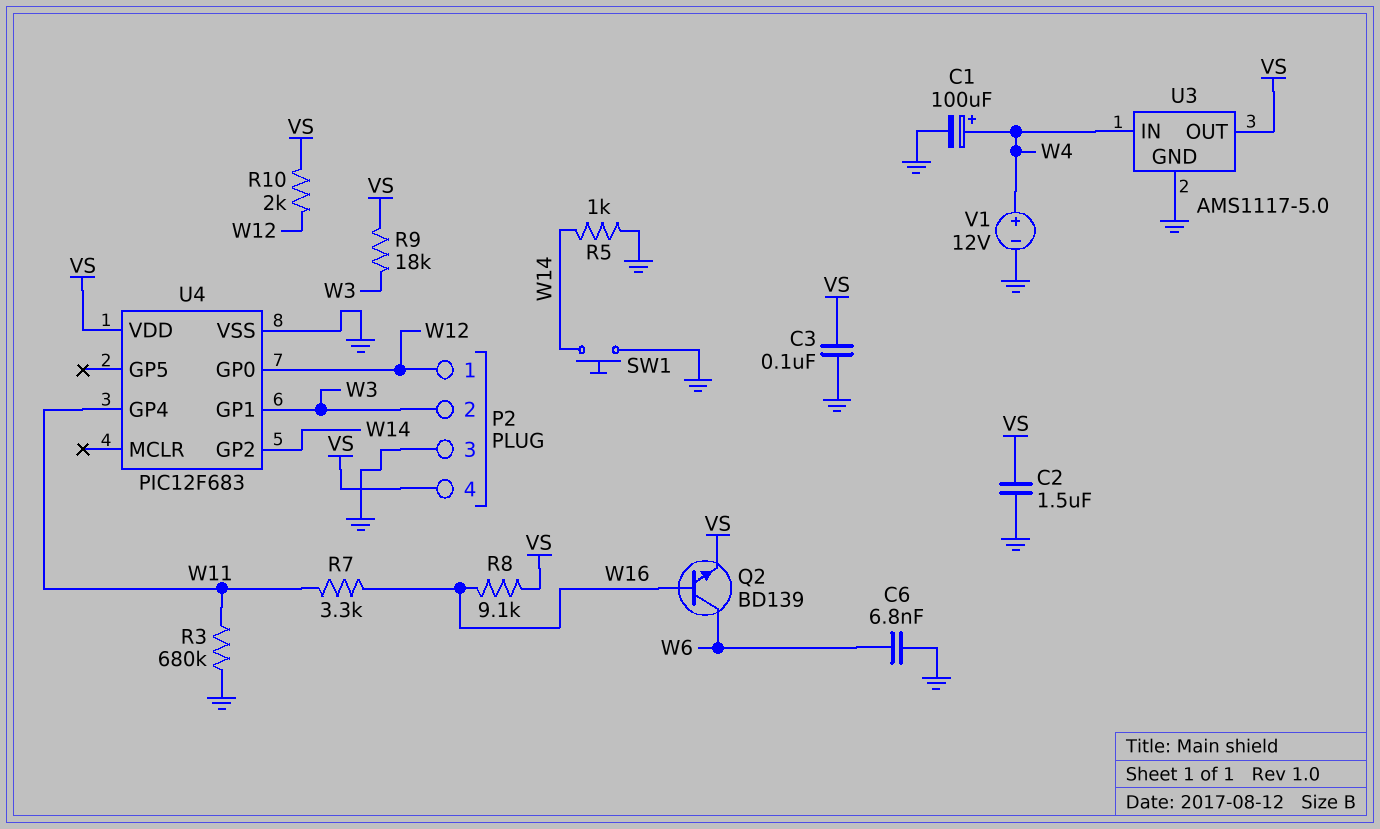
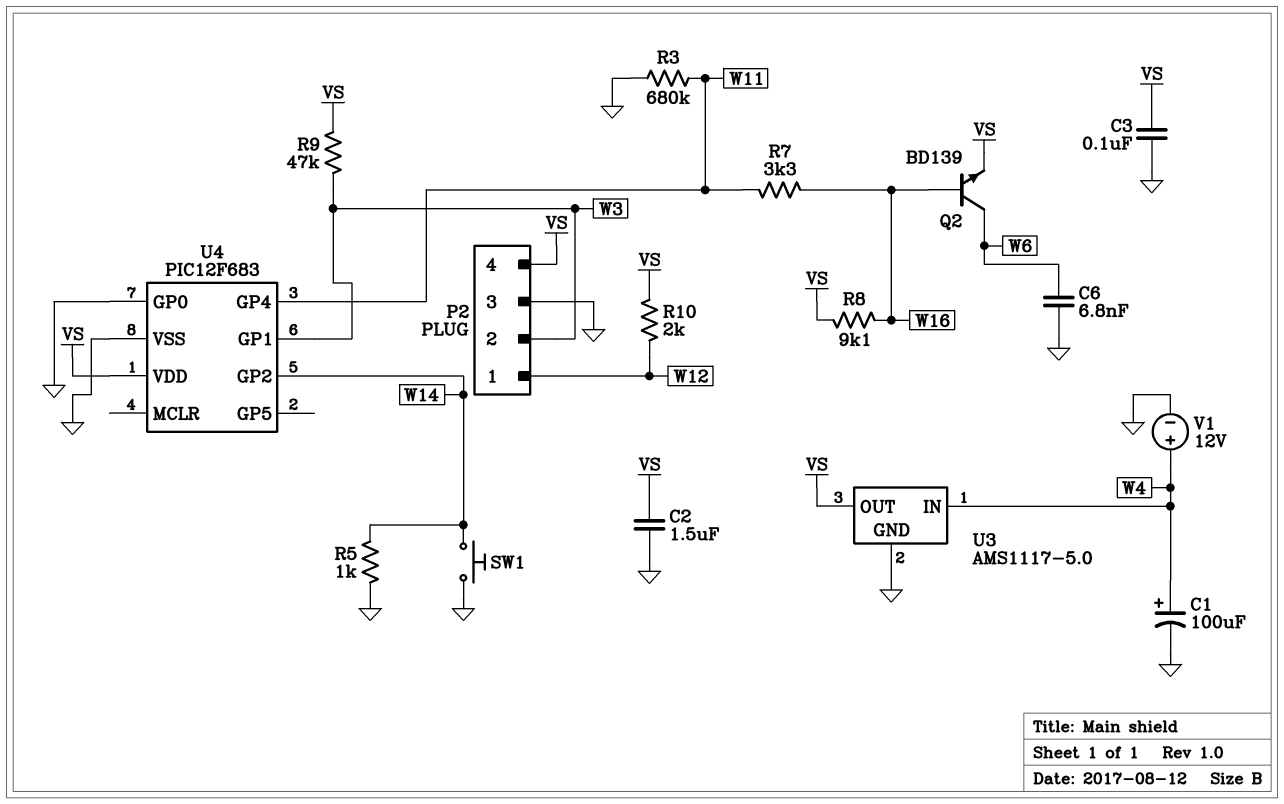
R9: 18k (VS, W3) -> 47k (VS, W3)
U4 pin GP0: W12 -> GND

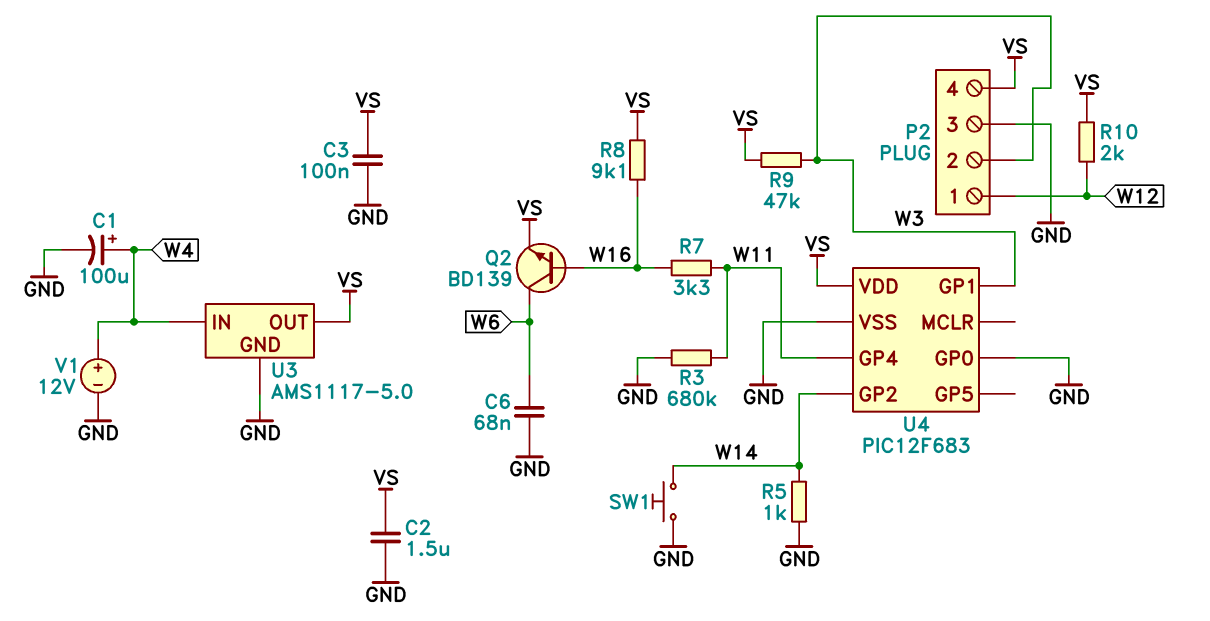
C6: 6.8nF (GND, W6) -> 68nF (GND, W6)

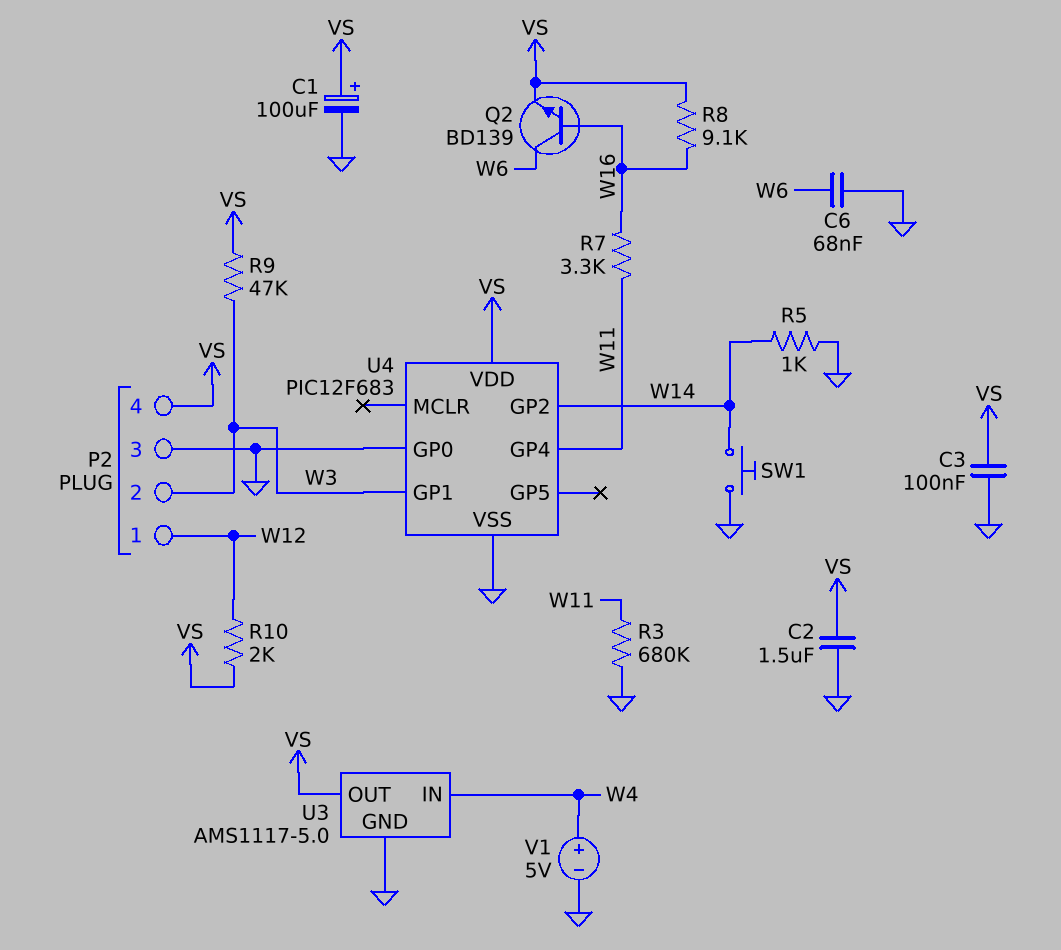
C1: 100uF (plus W4, minus GND) -> 100uF (plus VS, minus GND)
V1: 12V (plus W4, minus GND) -> 5V (plus W4, minus GND)

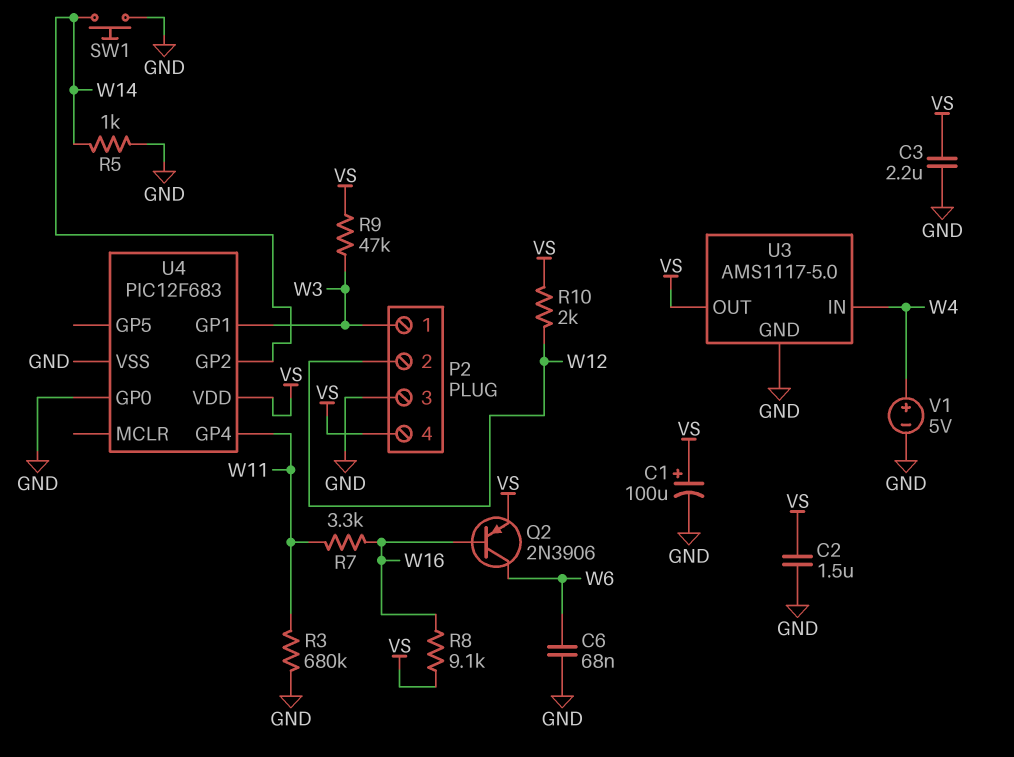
C3: 100nF (GND, VS) -> 2.2uF (GND, VS)
P2 pin 1: W12 -> W3
P2 pin 2: W3 -> W12
Q2: NPN BD139 (B W16, C W6, E VS) -> PNP 2N3906 (B W16, C W6, E VS)

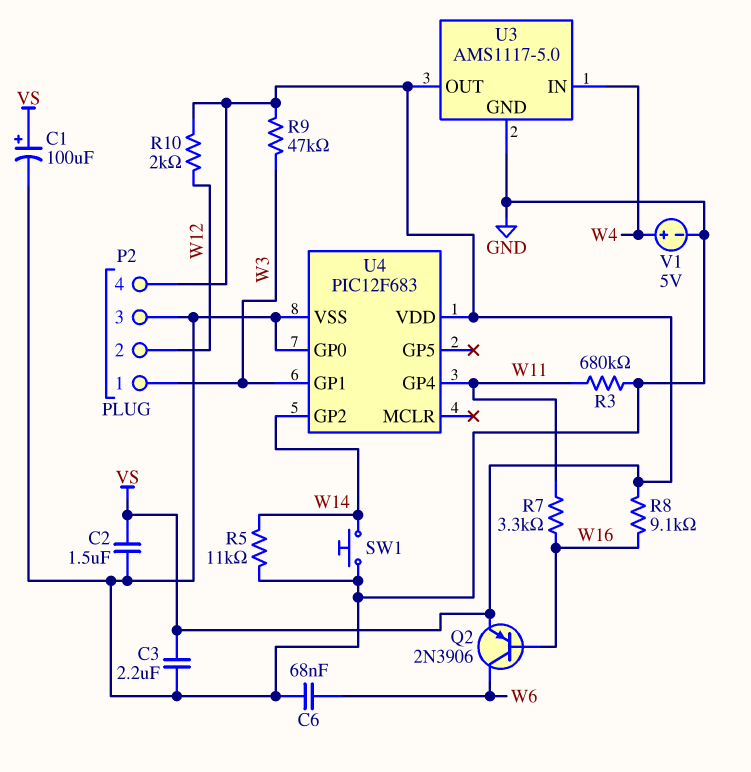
R5: 1k (GND, W14) -> 11k (GND, W14)

